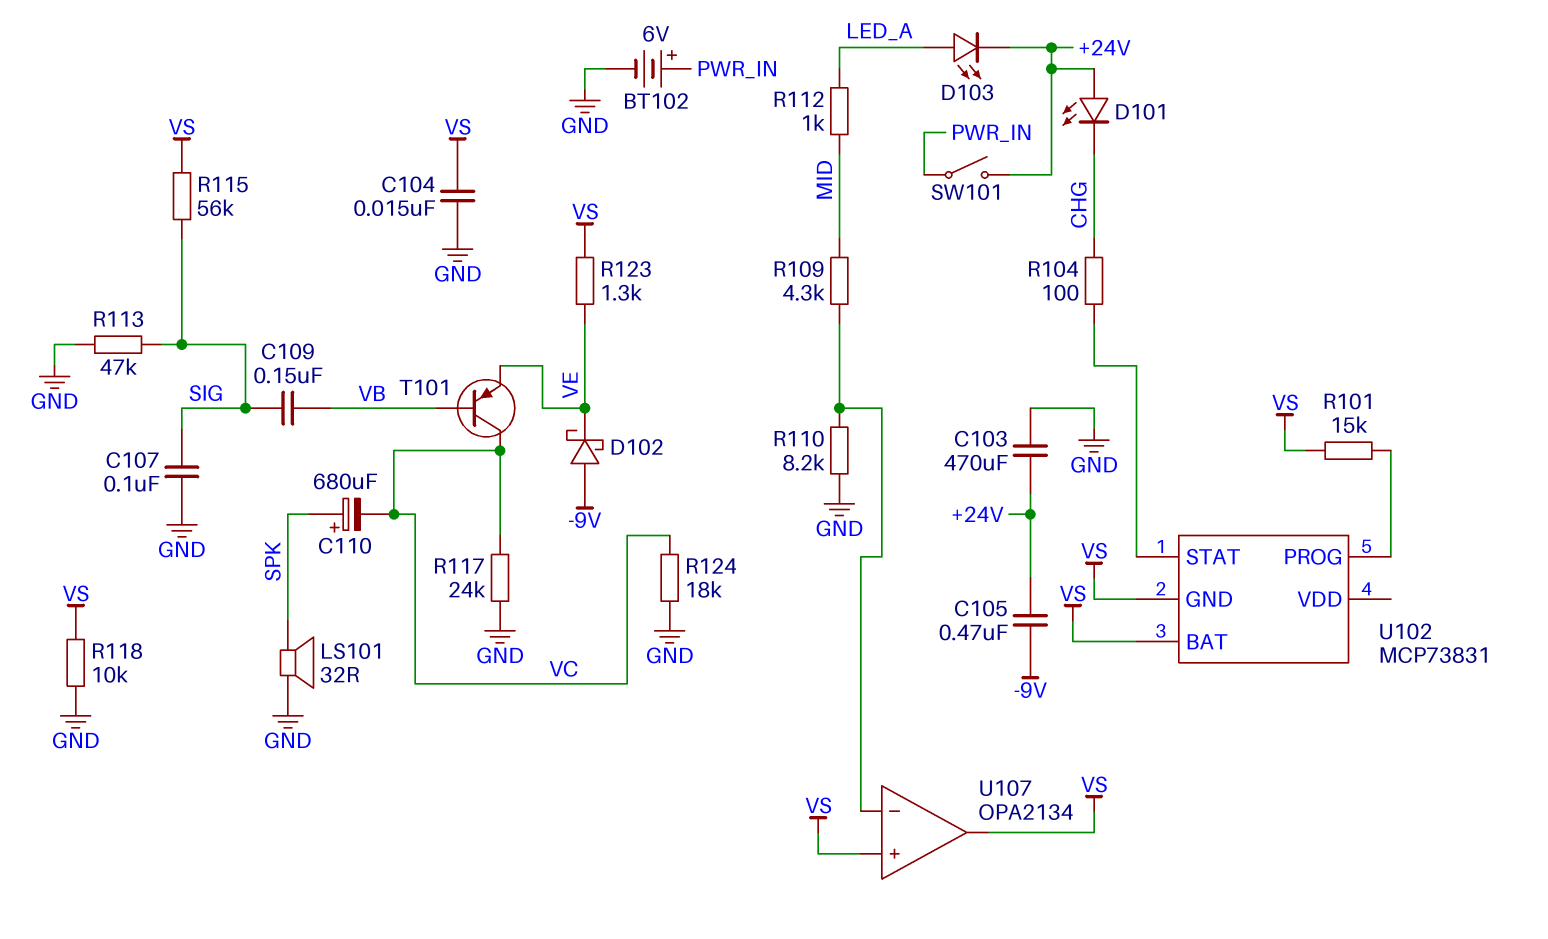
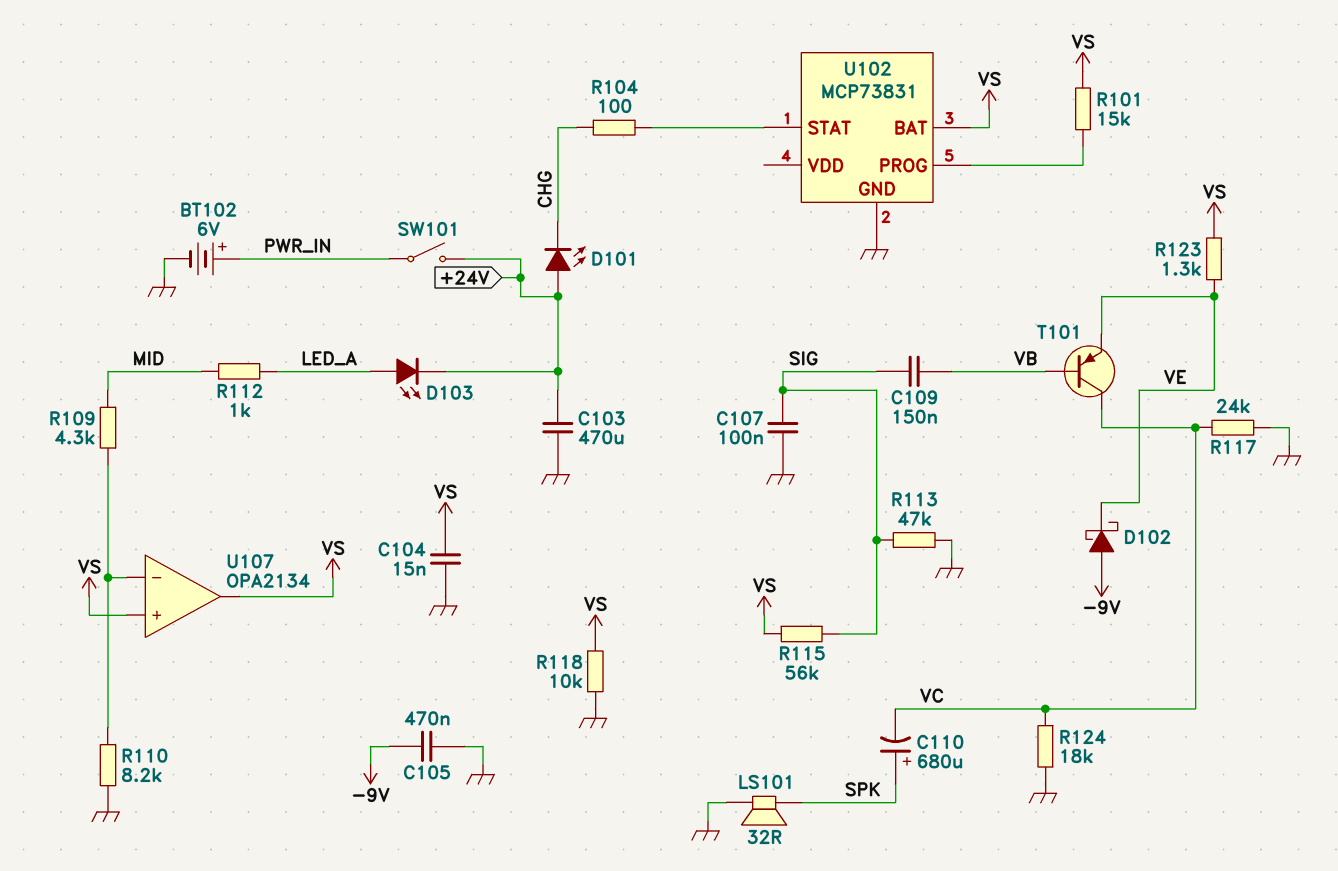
C105: 470nF (+24V, -9V) -> 470nF (-9V, GND)
U102 pin GND: VS -> GND

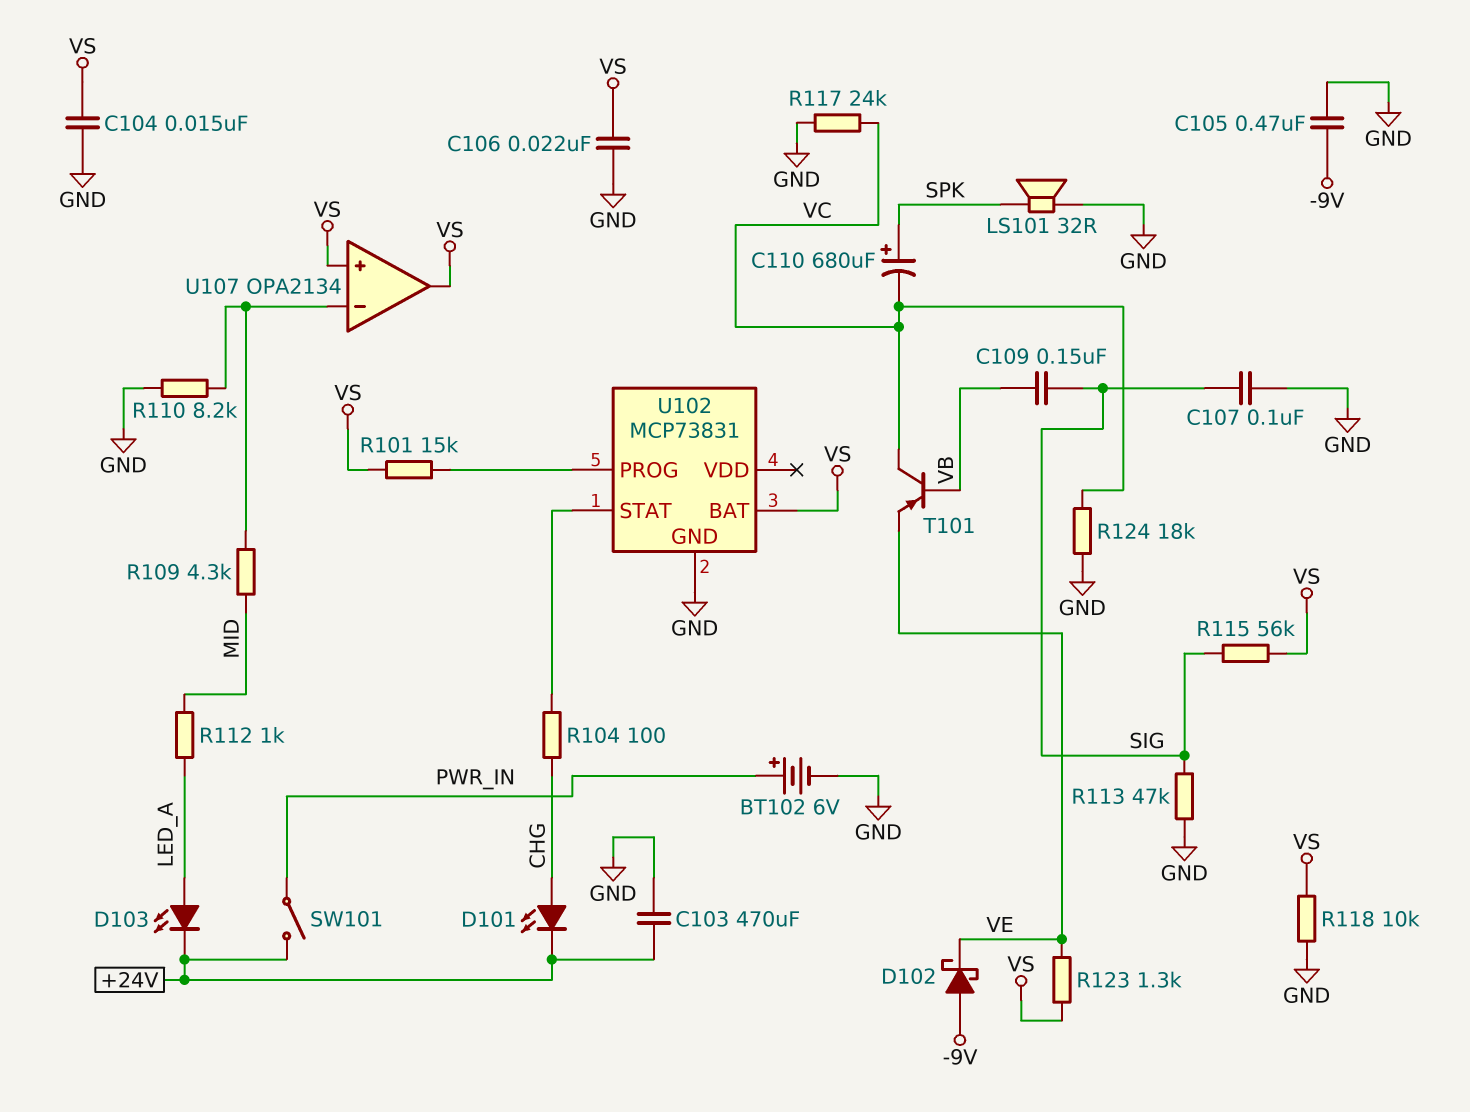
C106: none -> 22nF (GND, VS)
D101: LED (A +24V, K CHG) -> LED (A CHG, K +24V)

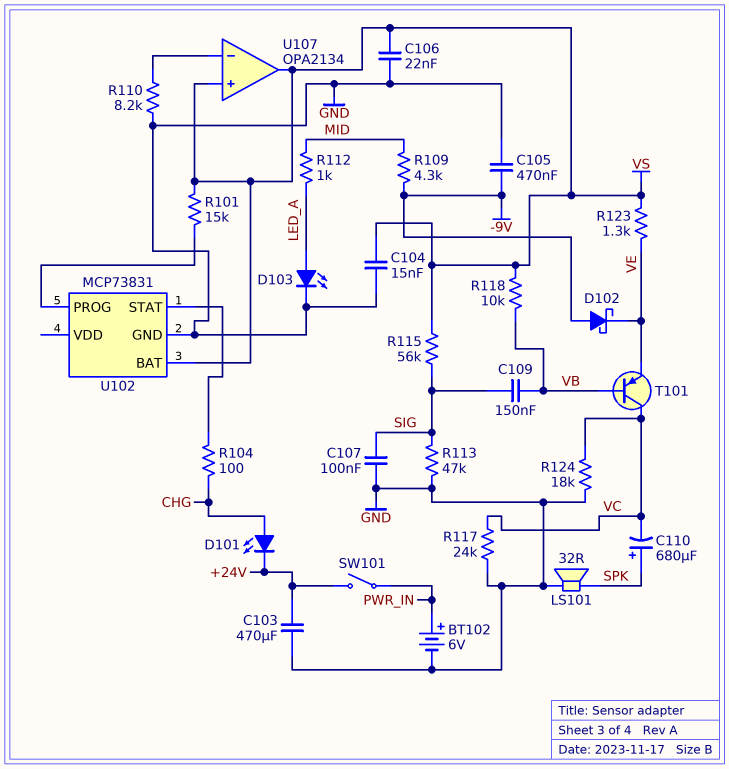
D103: LED (A LED_A, K +24V) -> LED (A LED_A, K GND)
R109: 4.3k (MID, U107/in-) -> 4.3k (-9V, MID)
R118: 10k (GND, VS) -> 10k (VB, VS)

